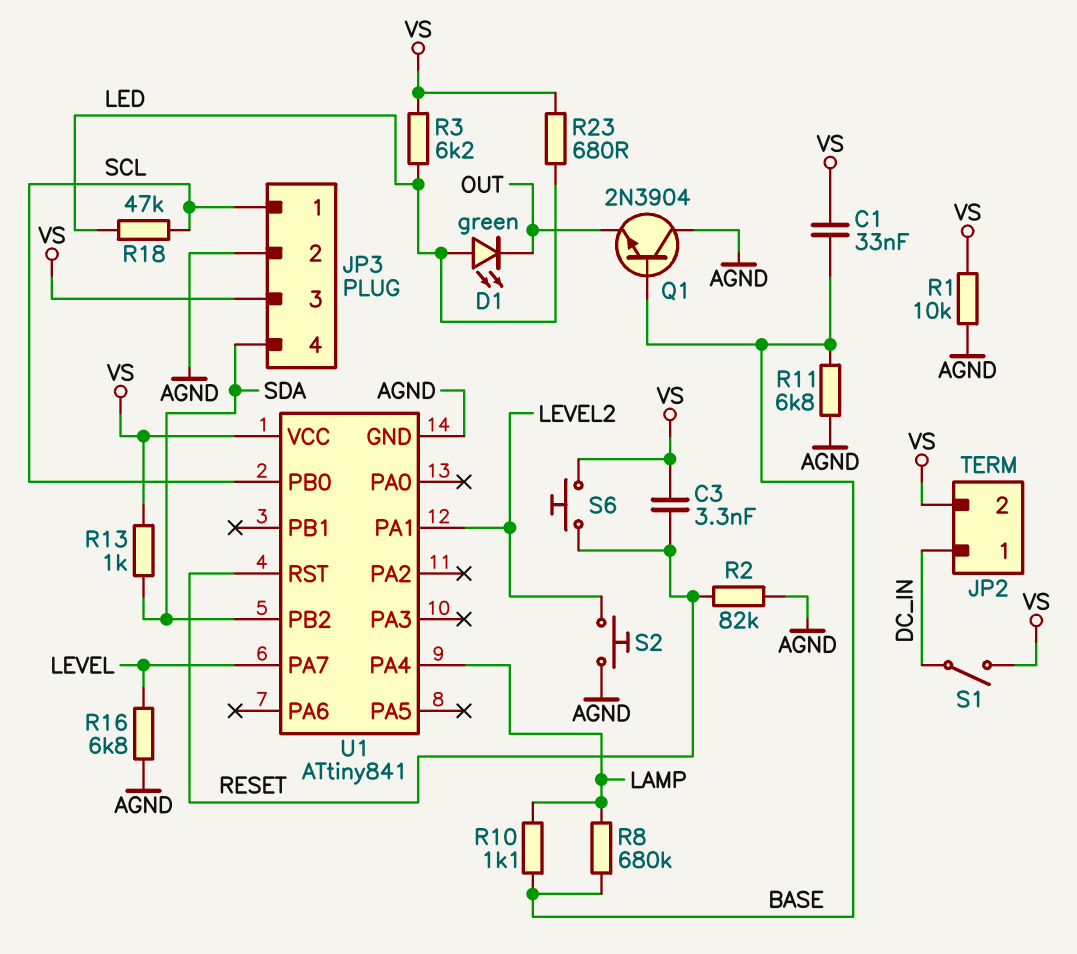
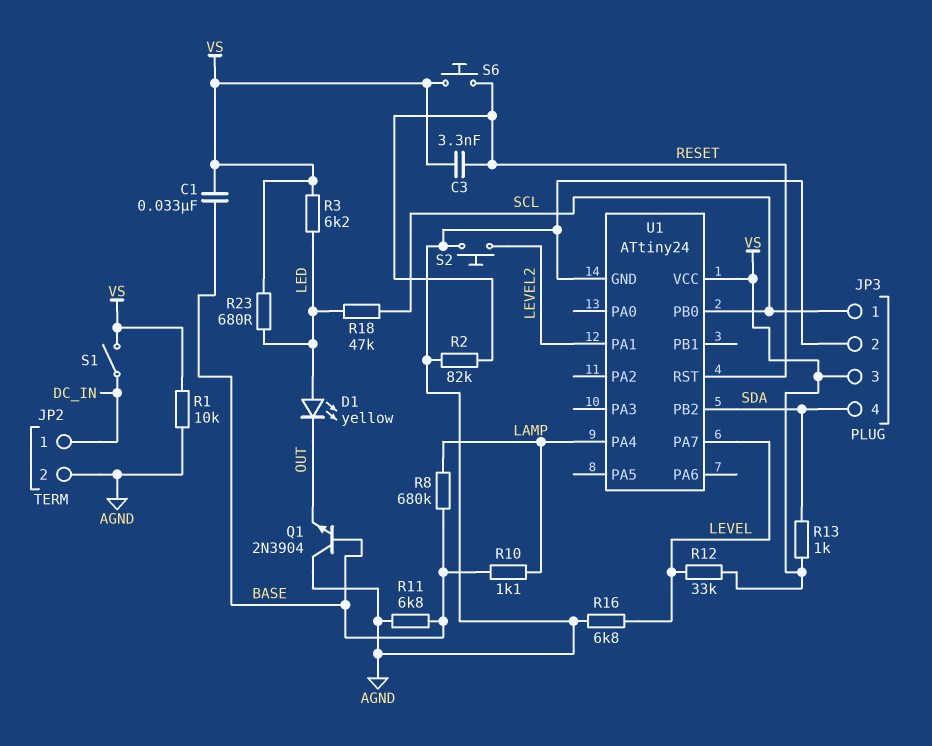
D1: LED green (A LED, K OUT) -> LED yellow (A LED, K OUT)
JP2 pin 2: VS -> AGND
R12: none -> 33k (LEVEL, VS)
U1: ATtiny841 -> ATtiny24

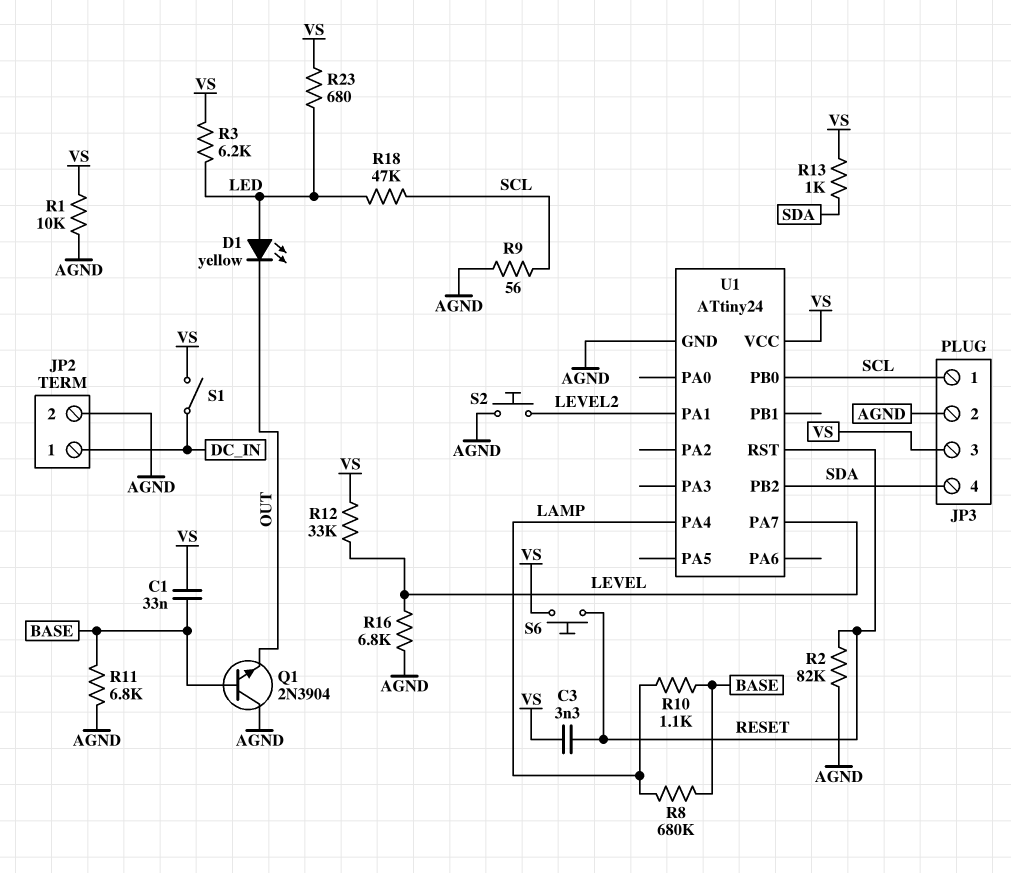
R9: none -> 56 (AGND, SCL)

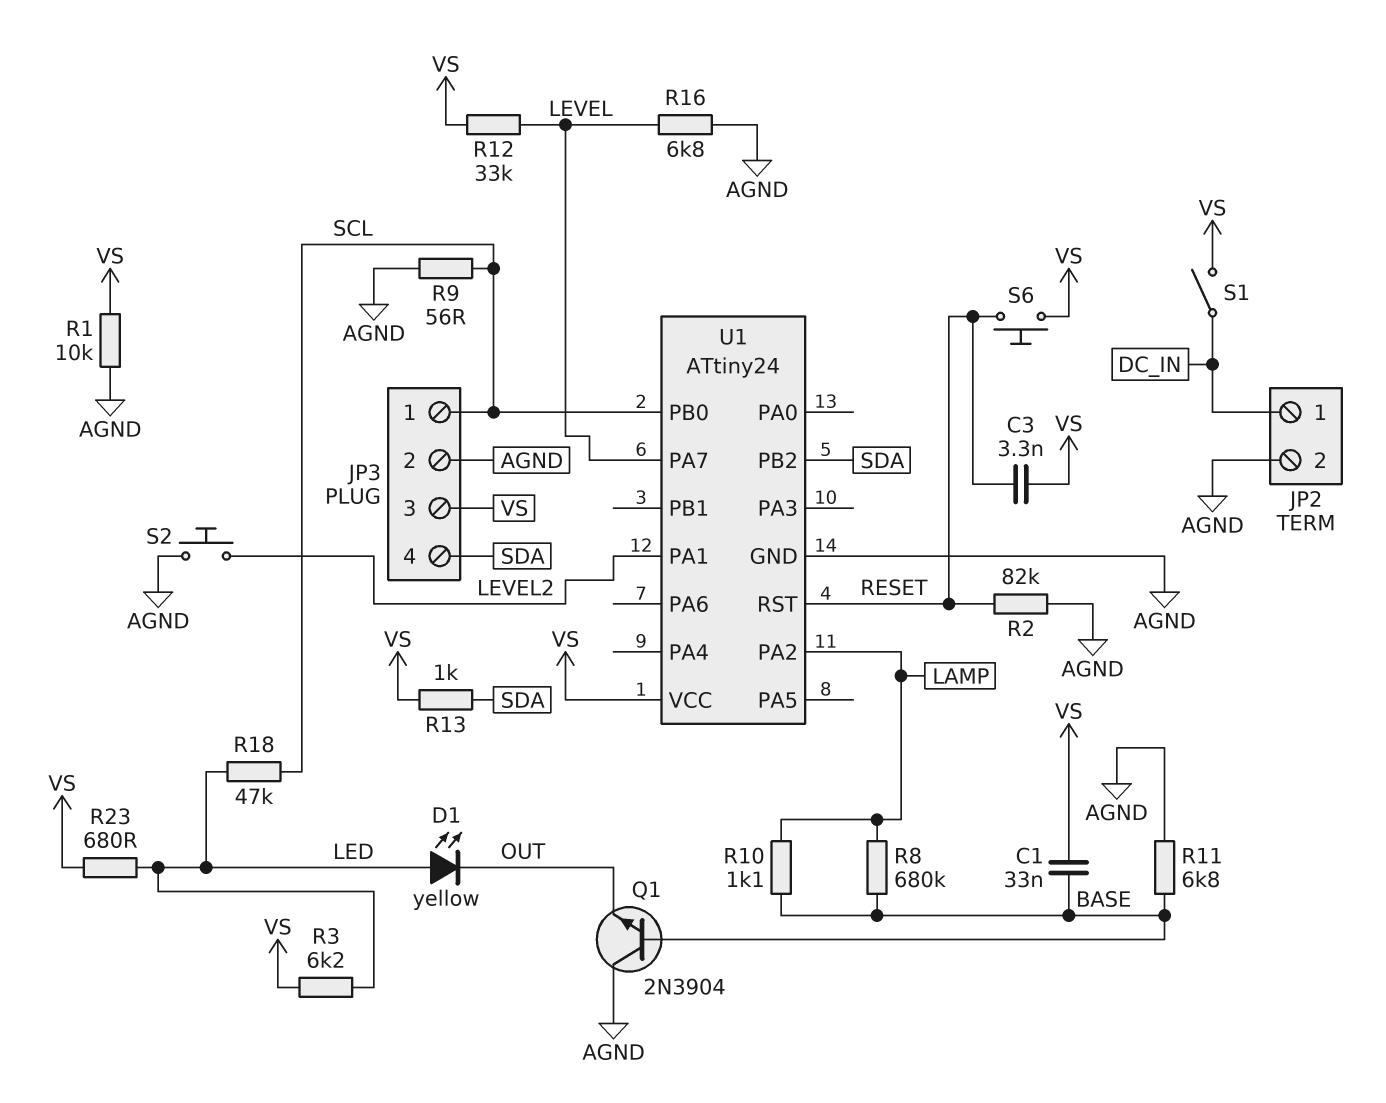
U1 pin PA2: none -> LAMP
U1 pin PA4: LAMP -> none

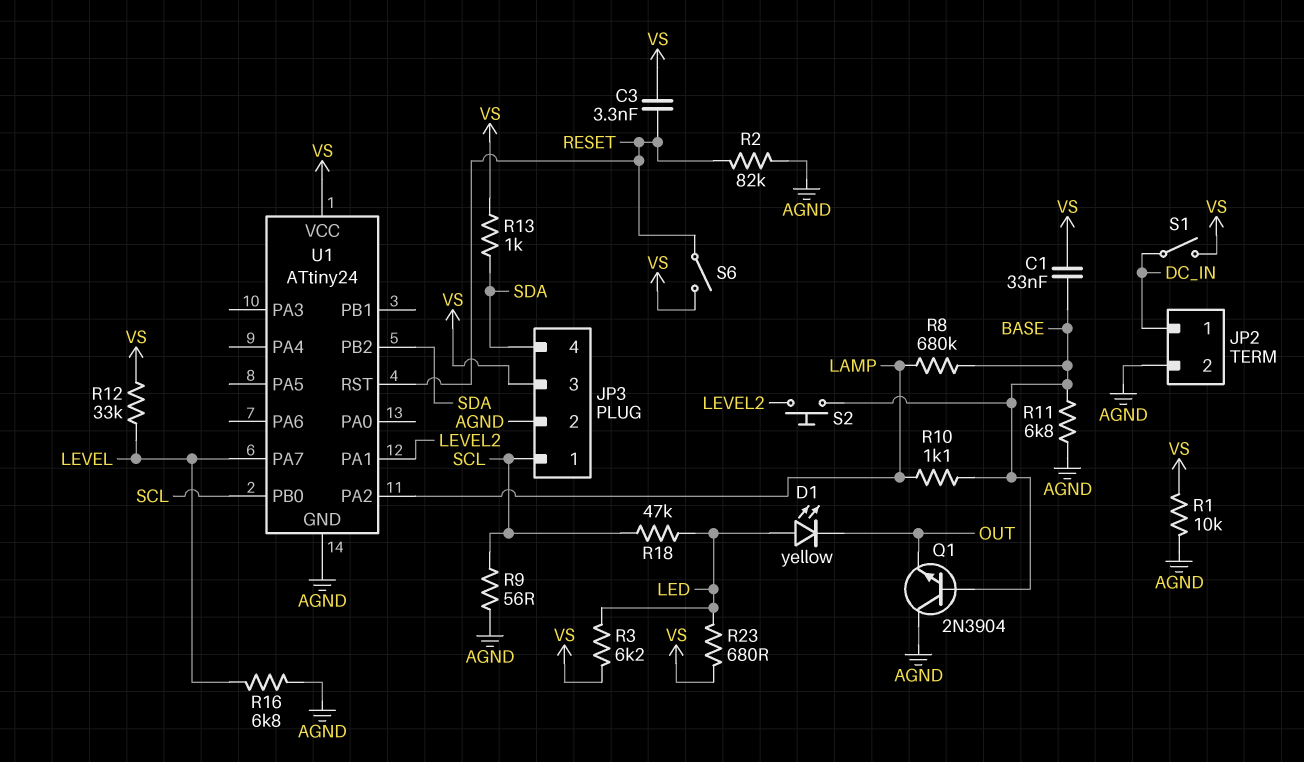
S2: button (AGND, LEVEL2) -> button (BASE, LEVEL2)
S6: button (RESET, VS) -> switch (RESET, VS)

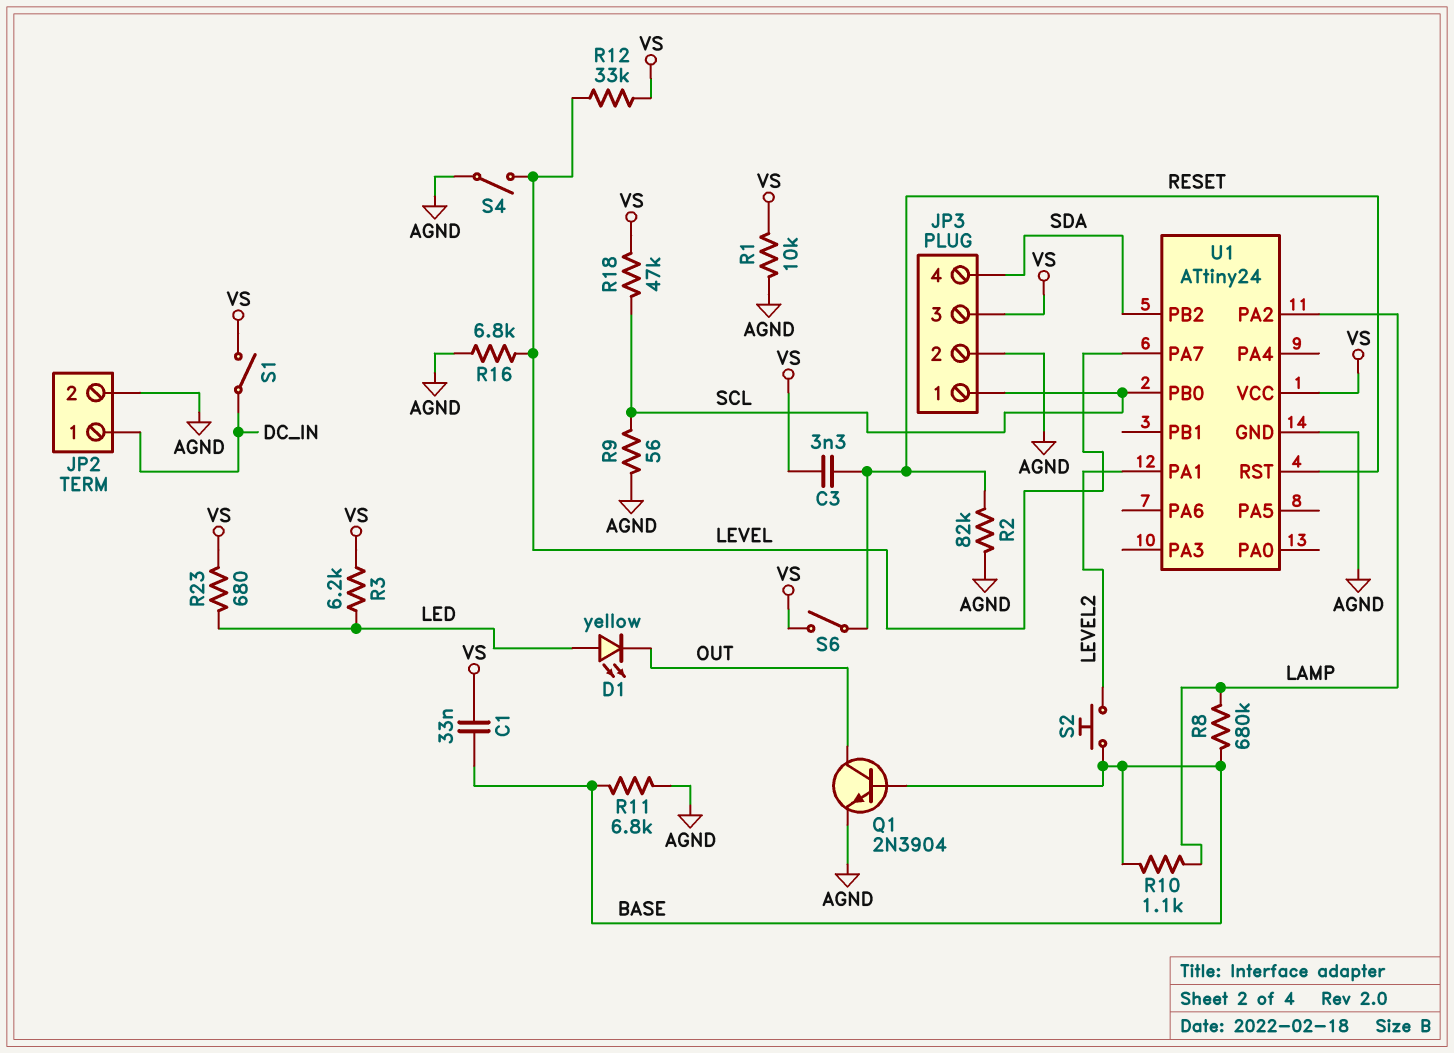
Q1: NPN 2N3904 (B BASE, C AGND, E OUT) -> NPN 2N3904 (B BASE, C OUT, E AGND)
R13: 1k (SDA, VS) -> none
R18: 47k (LED, SCL) -> 47k (SCL, VS)
S4: none -> switch (AGND, LEVEL)

